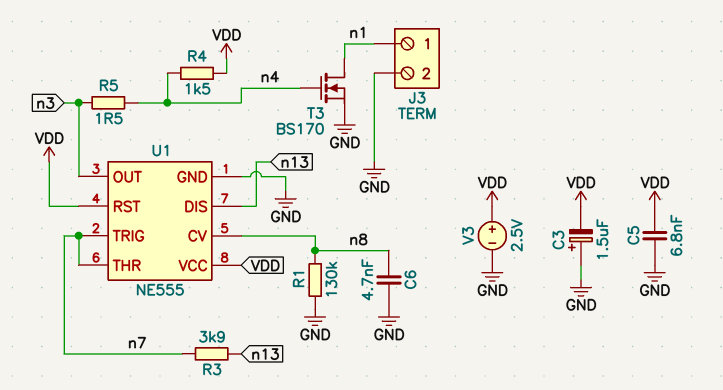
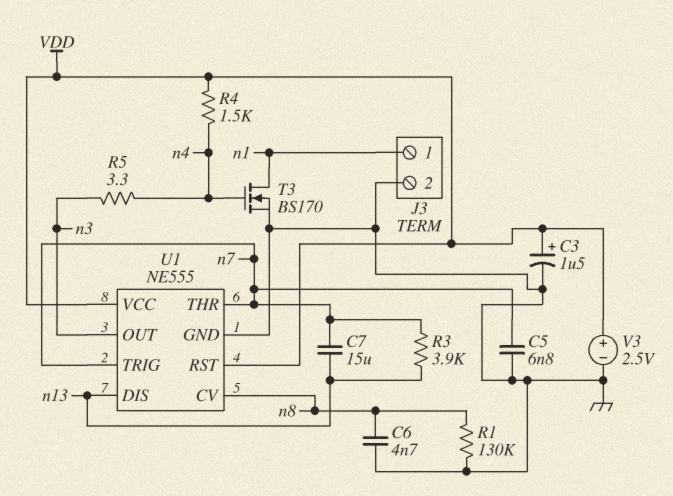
C3: 1.5uF (plus GND, minus VDD) -> 1.5uF (plus VDD, minus GND)
C5: 6.8nF (GND, VDD) -> 6.8nF (GND, n7)
C7: none -> 15uF (n7, n13)
R5: 1.5 (n3, n4) -> 3.3 (n3, n4)

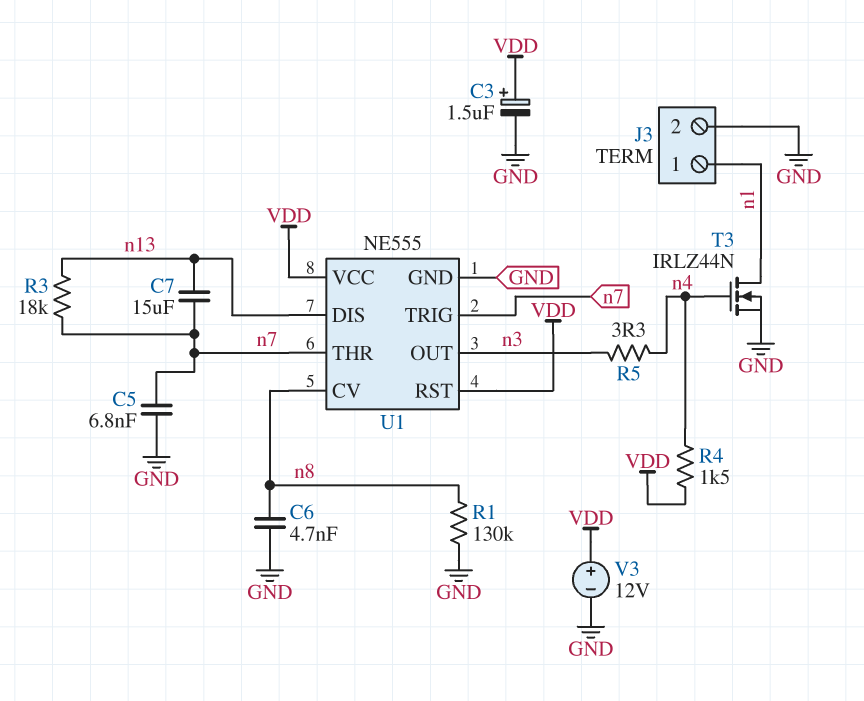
R3: 3.9k (n7, n13) -> 18k (n7, n13)
T3: NMOS BS170 (G n4, D n1, S GND) -> NMOS IRLZ44N (G n4, D n1, S GND)
V3: 2.5V (plus VDD, minus GND) -> 12V (plus VDD, minus GND)

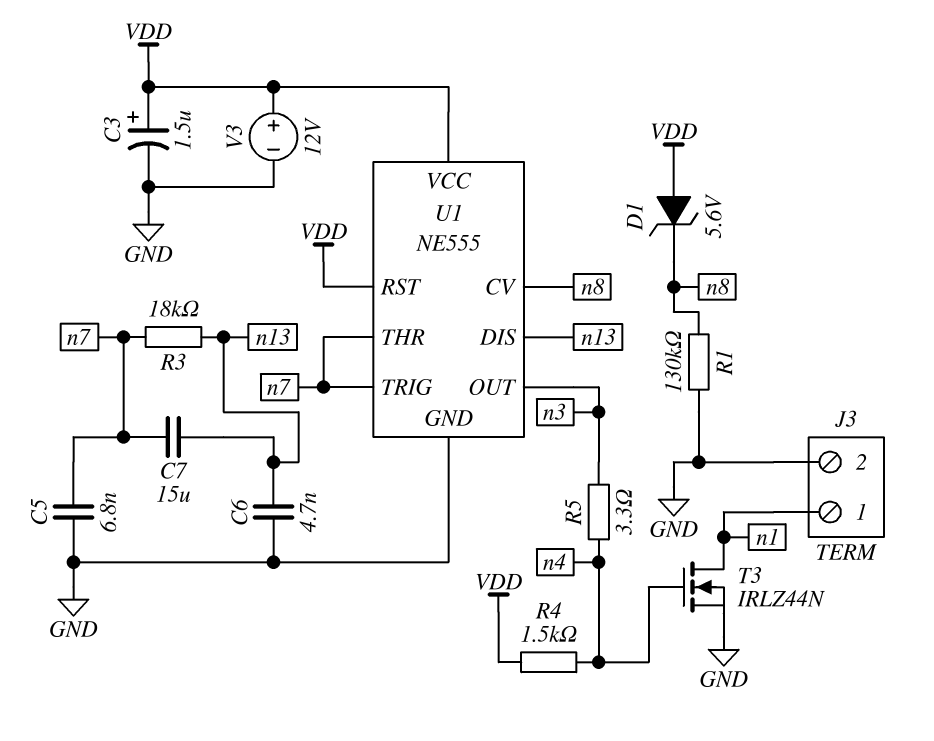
C6: 4.7nF (GND, n8) -> 4.7nF (GND, n13)
D1: none -> zener 5.6V (A VDD, K n8)

